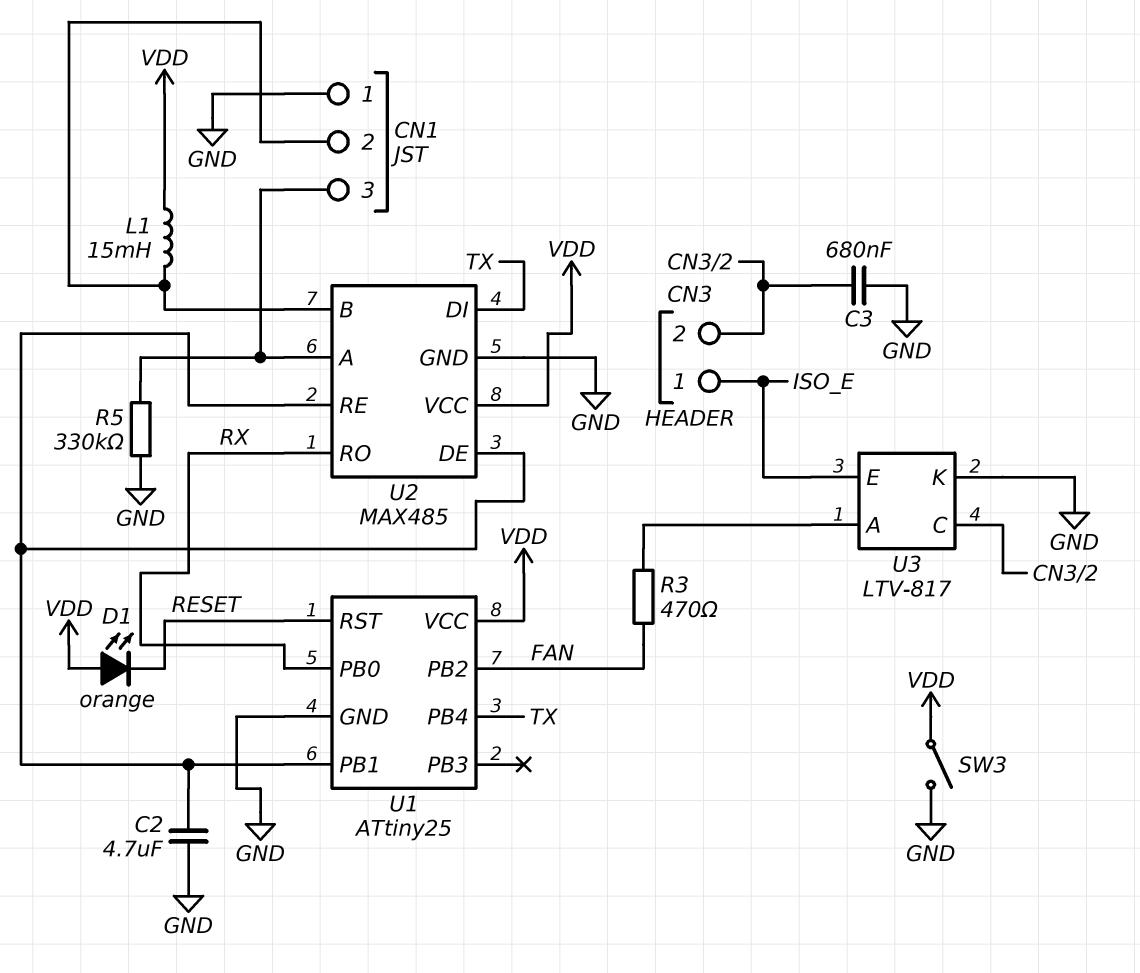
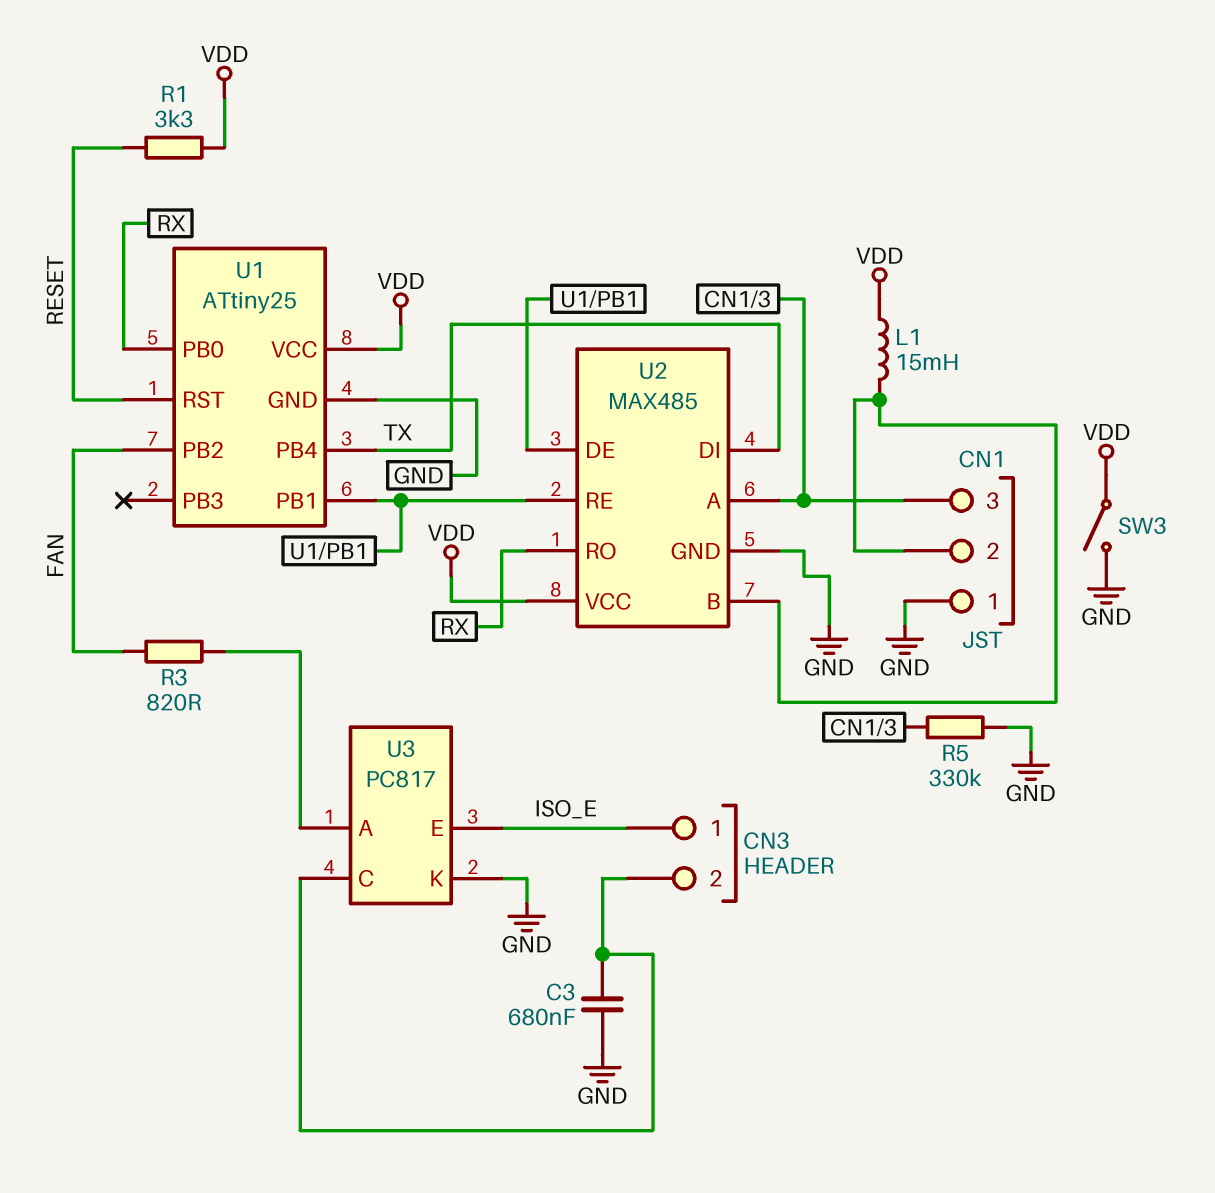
C2: 4.7uF (GND, U1/PB1) -> none
D1: LED orange (A VDD, K RESET) -> none
R1: none -> 3.3k (RESET, VDD)
R3: 470 (FAN, U3/A) -> 820 (FAN, U3/A)
U3: LTV-817 -> PC817

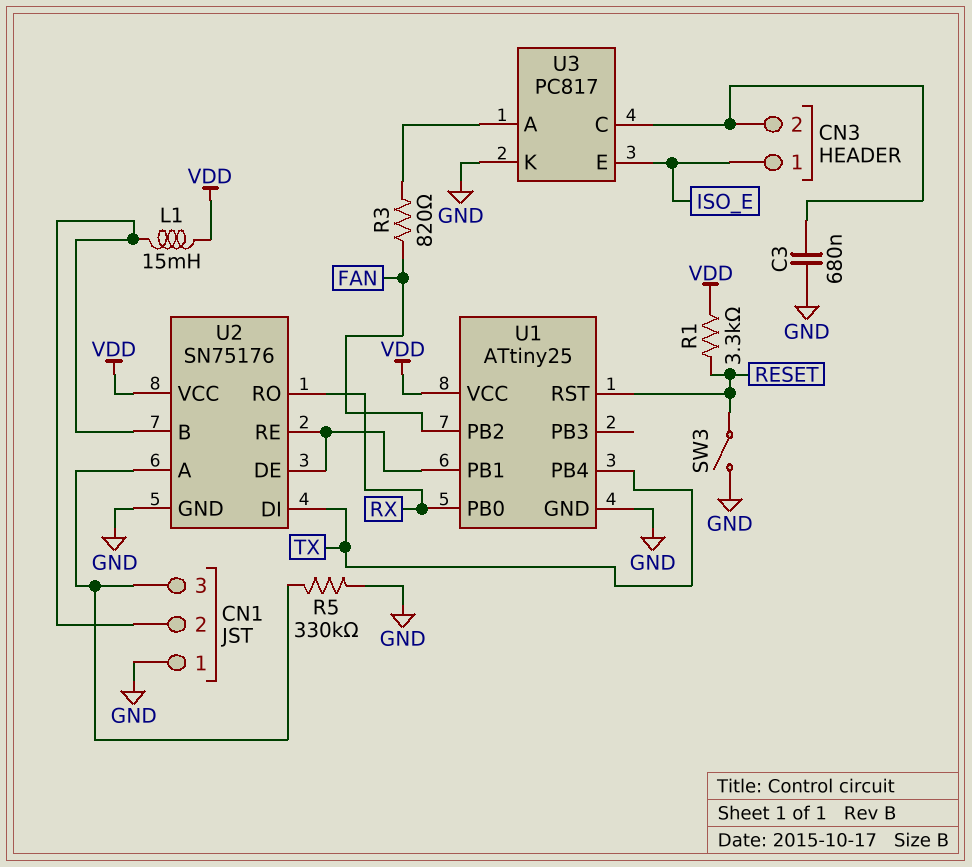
SW3: switch (GND, VDD) -> switch (GND, RESET)
U2: MAX485 -> SN75176

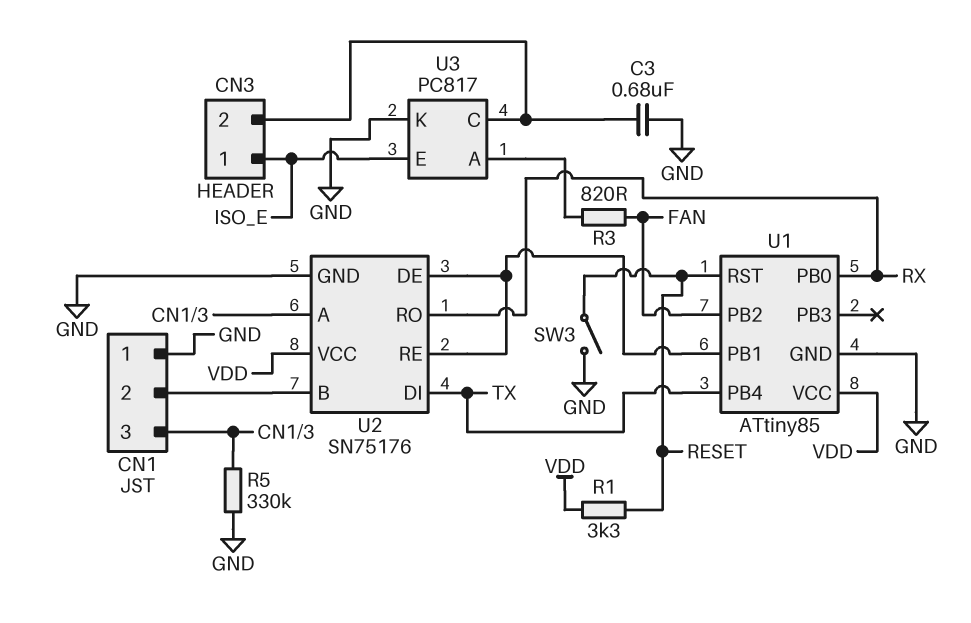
L1: 15mH (CN1/2, VDD) -> none
U1: ATtiny25 -> ATtiny85

